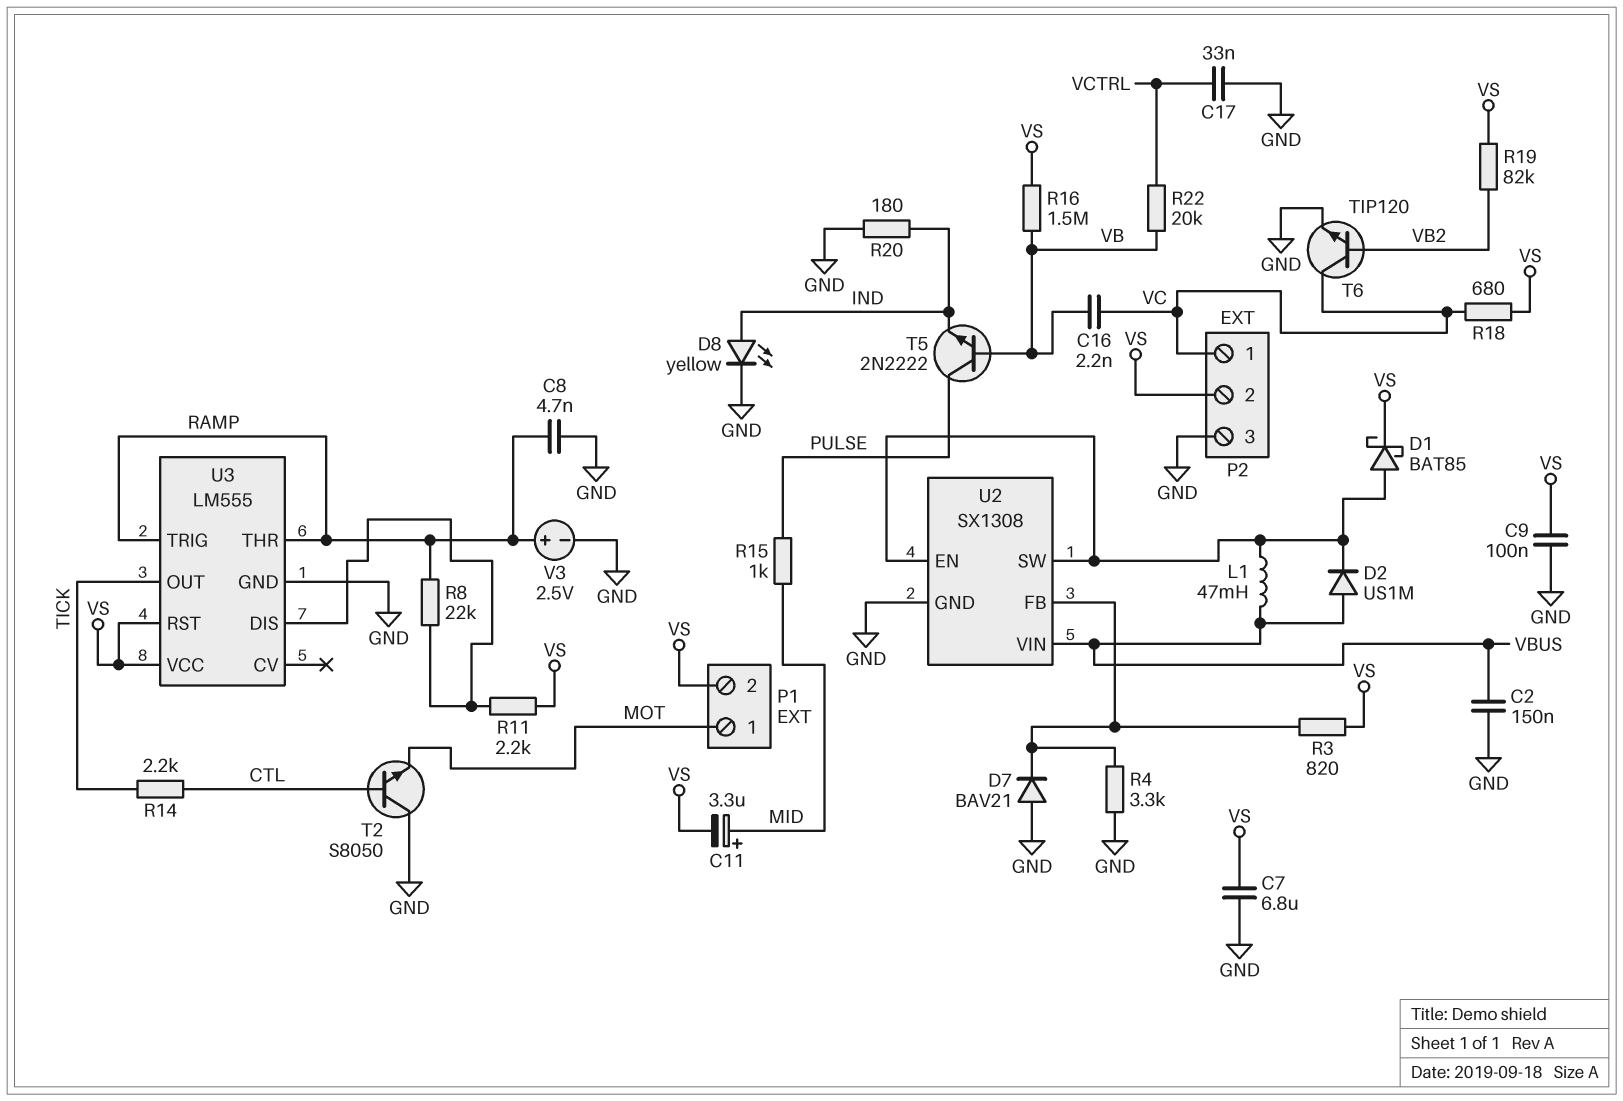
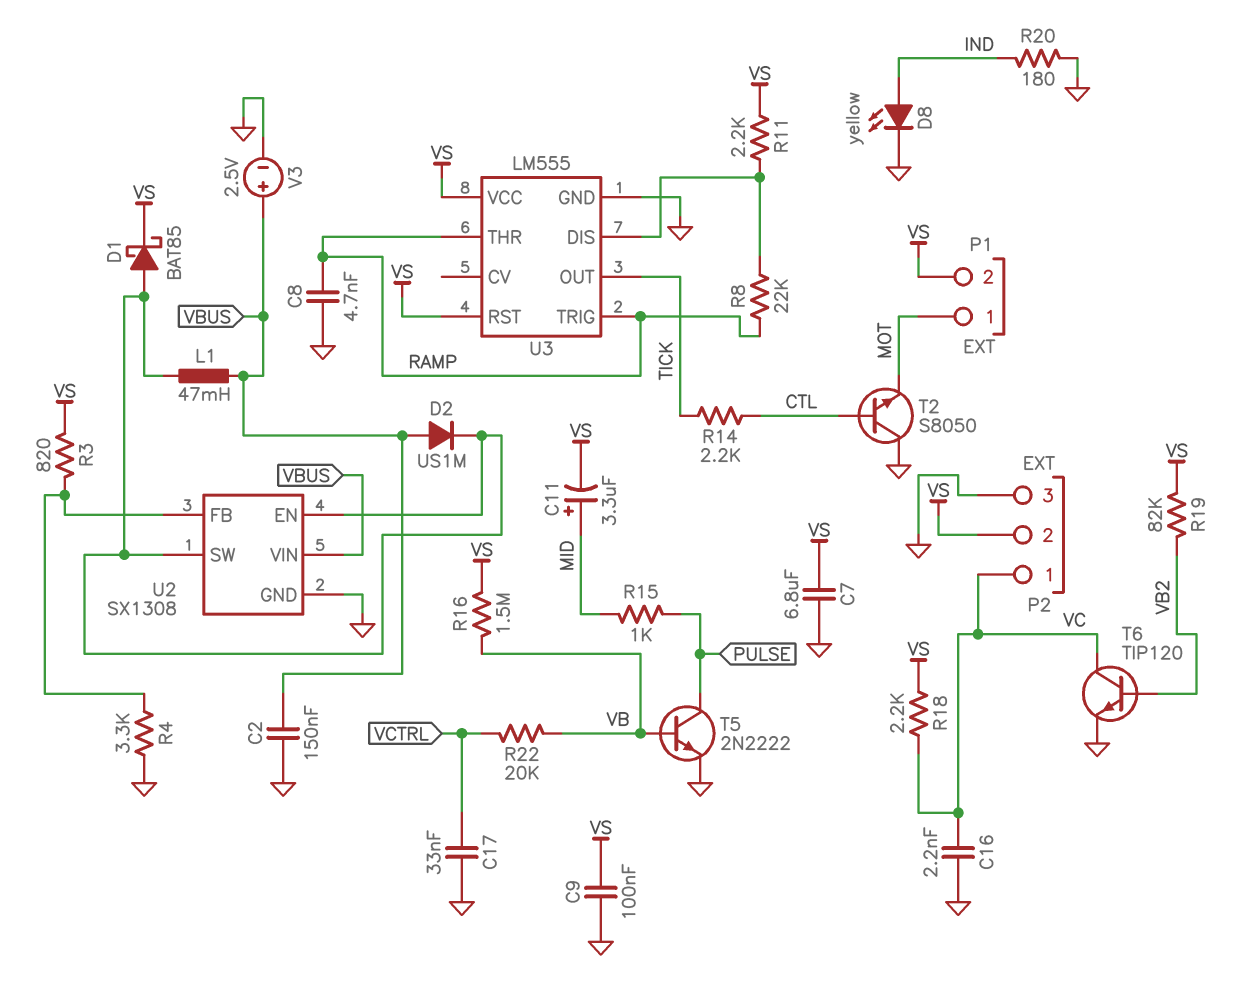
C16: 2.2nF (VB, VC) -> 2.2nF (GND, VC)
D7: diode BAV21 (A GND, K U2/FB) -> none
R18: 680 (VC, VS) -> 2.2k (VC, VS)
T5: NPN 2N2222 (B VB, C PULSE, E IND) -> NPN 2N2222 (B VB, C PULSE, E GND)
V3: 2.5V (plus RAMP, minus GND) -> 2.5V (plus VBUS, minus GND)

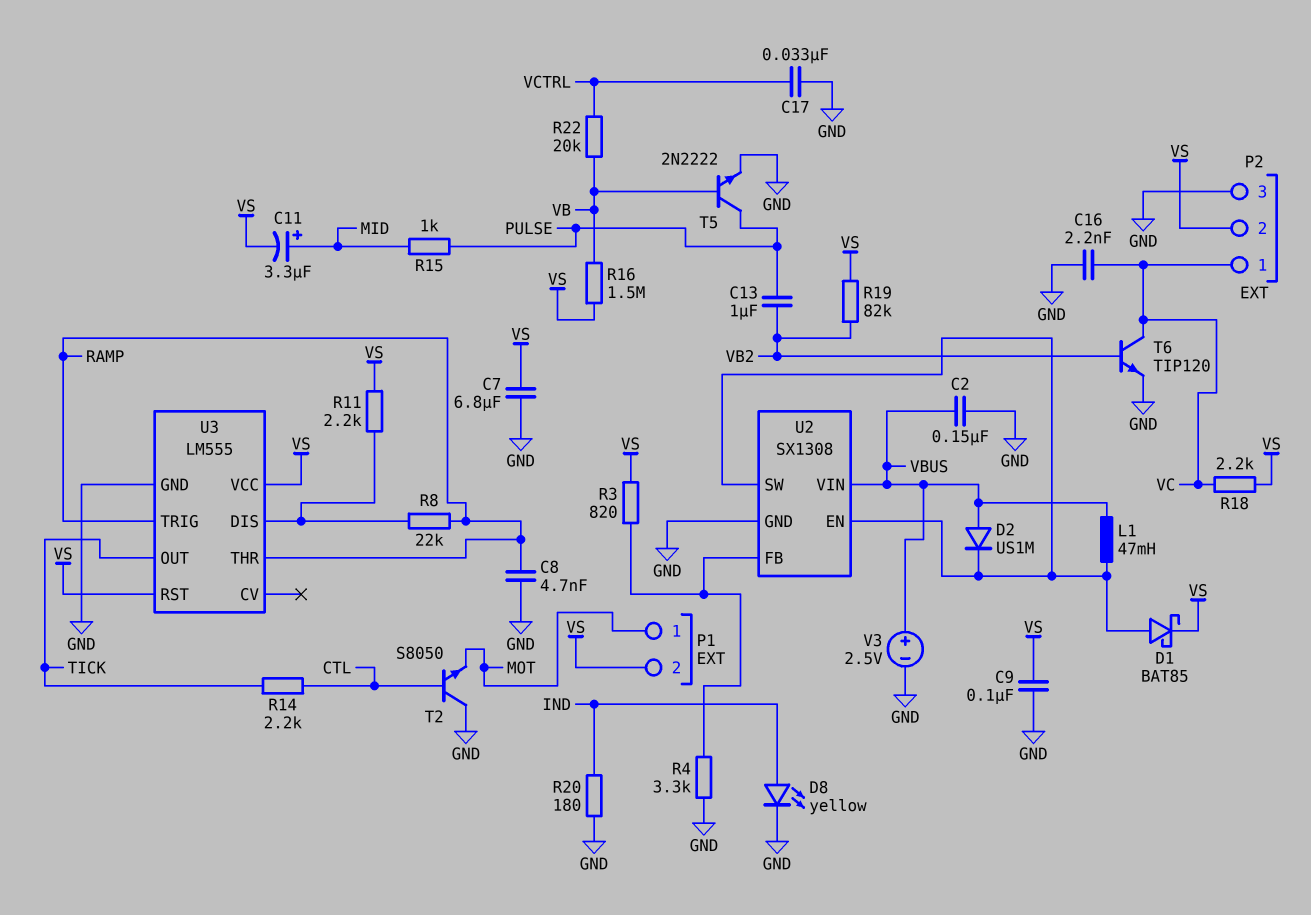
C13: none -> 1uF (PULSE, VB2)

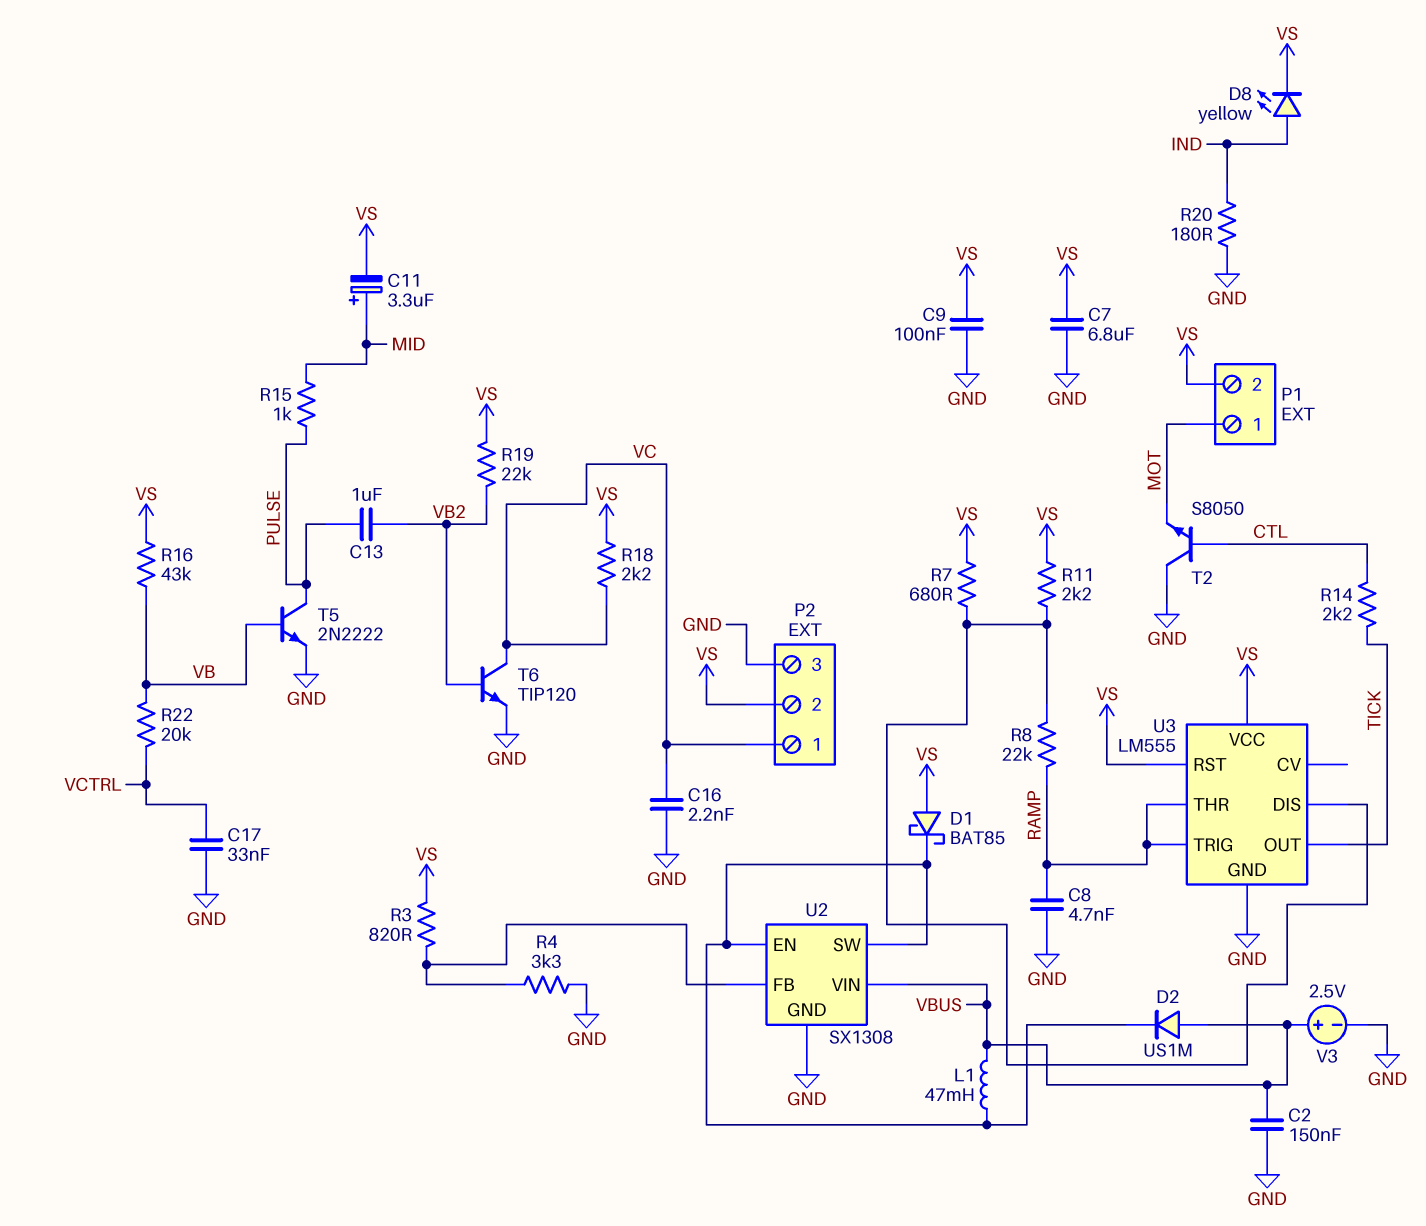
D1: schottky BAT85 (A U2/EN, K VS) -> schottky BAT85 (A VS, K U2/EN)
D8: LED yellow (A IND, K GND) -> LED yellow (A IND, K VS)
R7: none -> 680 (U3/DIS, VS)
R16: 1.5M (VB, VS) -> 43k (VB, VS)
R19: 82k (VB2, VS) -> 22k (VB2, VS)

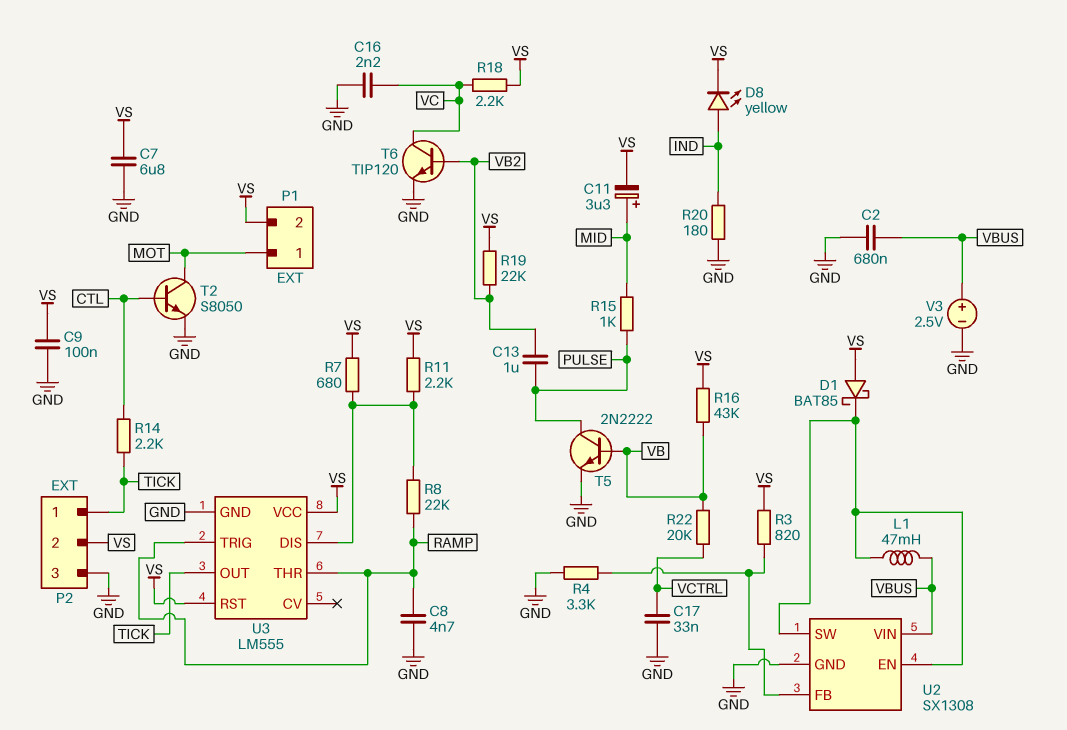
C2: 150nF (GND, VBUS) -> 680nF (GND, VBUS)
D2: diode US1M (A VBUS, K U2/EN) -> none
P2 pin 1: VC -> TICK
T2: NPN S8050 (B CTL, C GND, E MOT) -> NPN S8050 (B CTL, C MOT, E GND)

